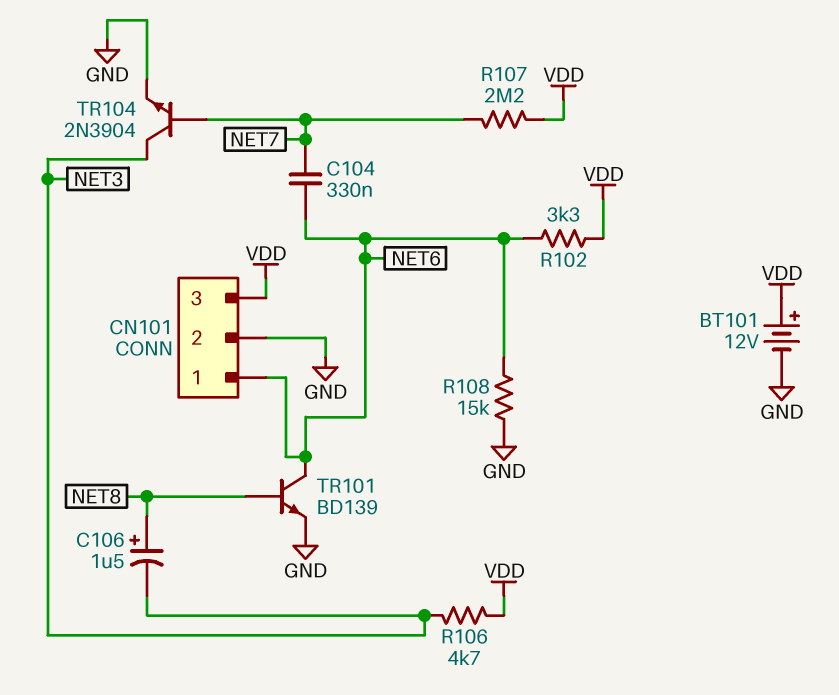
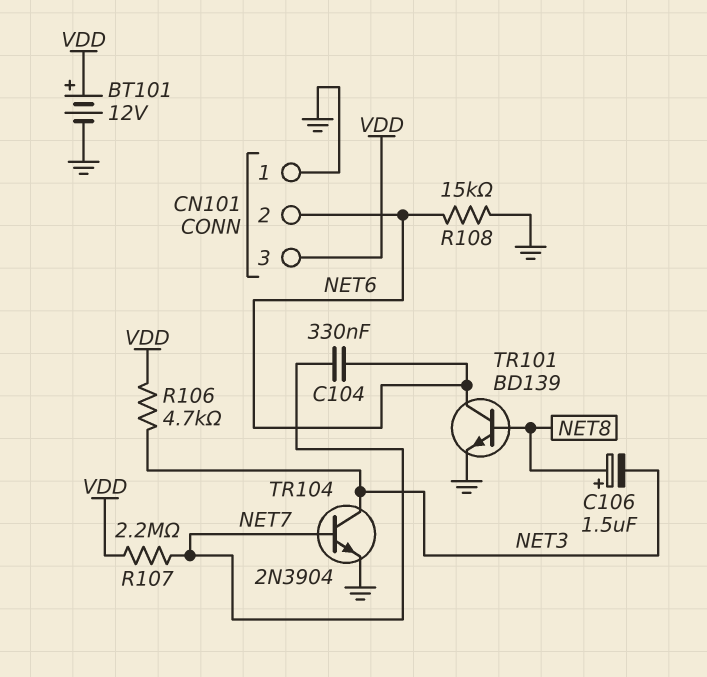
CN101 pin 1: NET6 -> GND
CN101 pin 2: GND -> NET6
R102: 3.3k (NET6, VDD) -> none

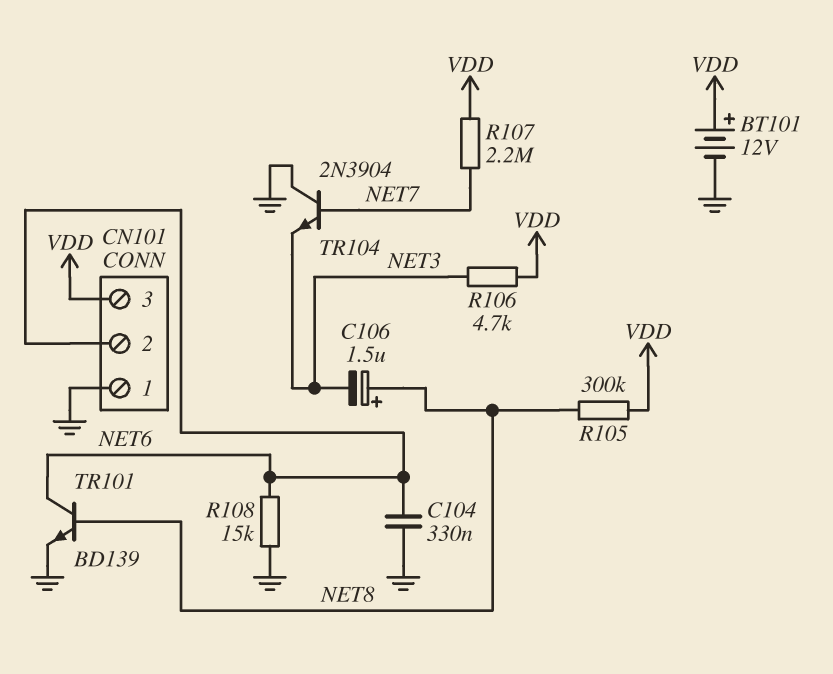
C104: 330nF (NET6, NET7) -> 330nF (GND, NET6)
R105: none -> 300k (NET8, VDD)
TR104: NPN 2N3904 (B NET7, C NET3, E GND) -> NPN 2N3904 (B NET7, C GND, E NET3)

